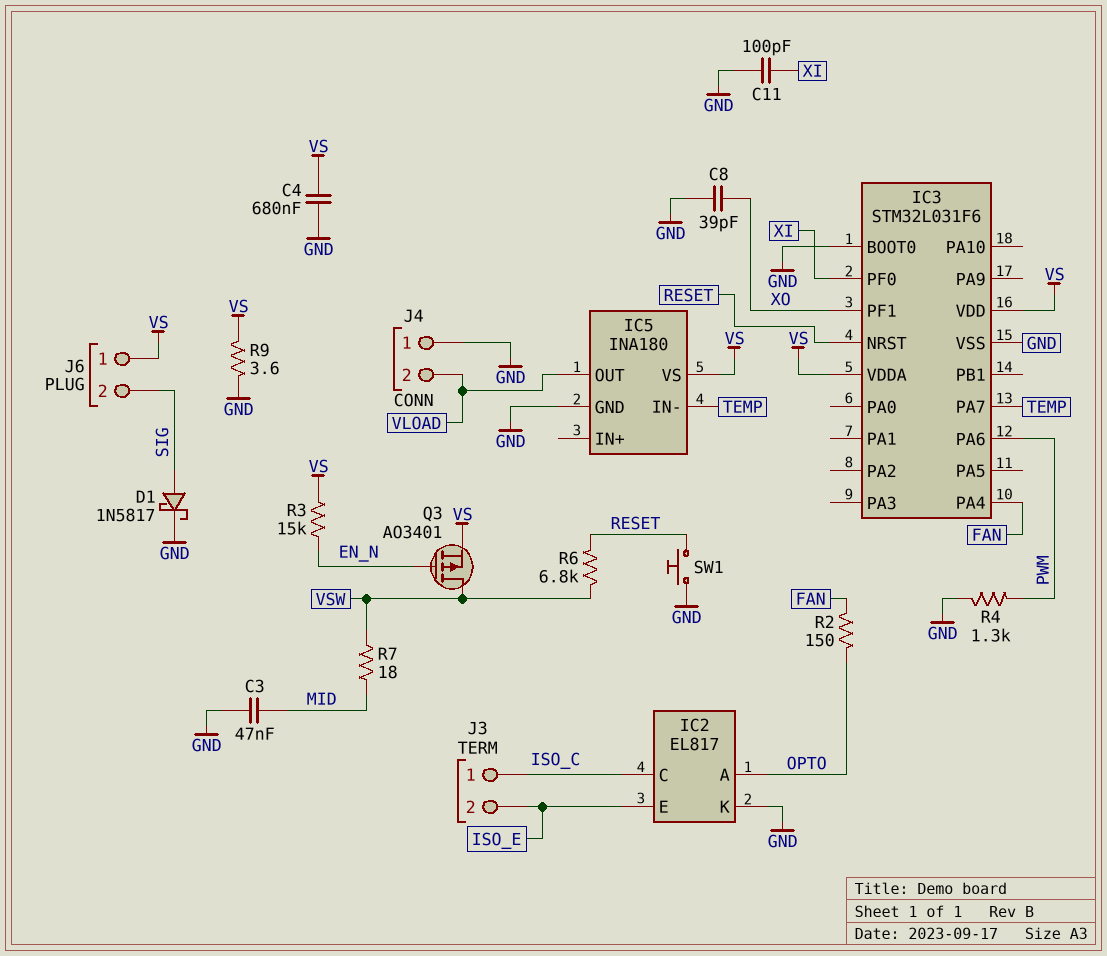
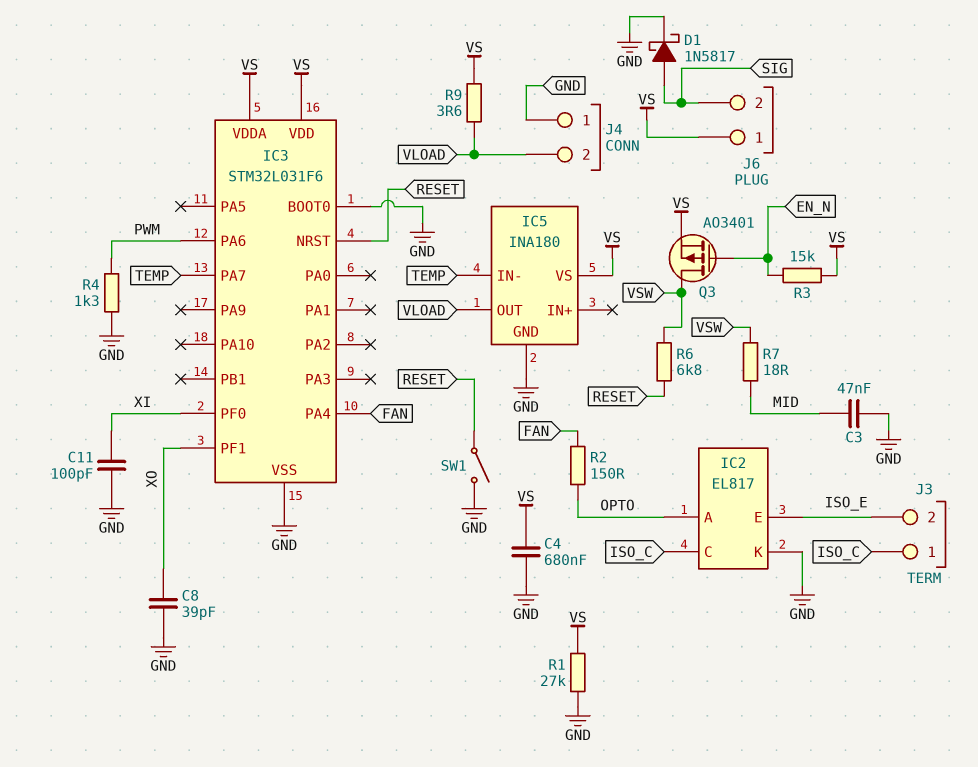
R1: none -> 27k (GND, VS)
R9: 3.6 (GND, VS) -> 3.6 (VLOAD, VS)
SW1: button (GND, RESET) -> switch (GND, RESET)

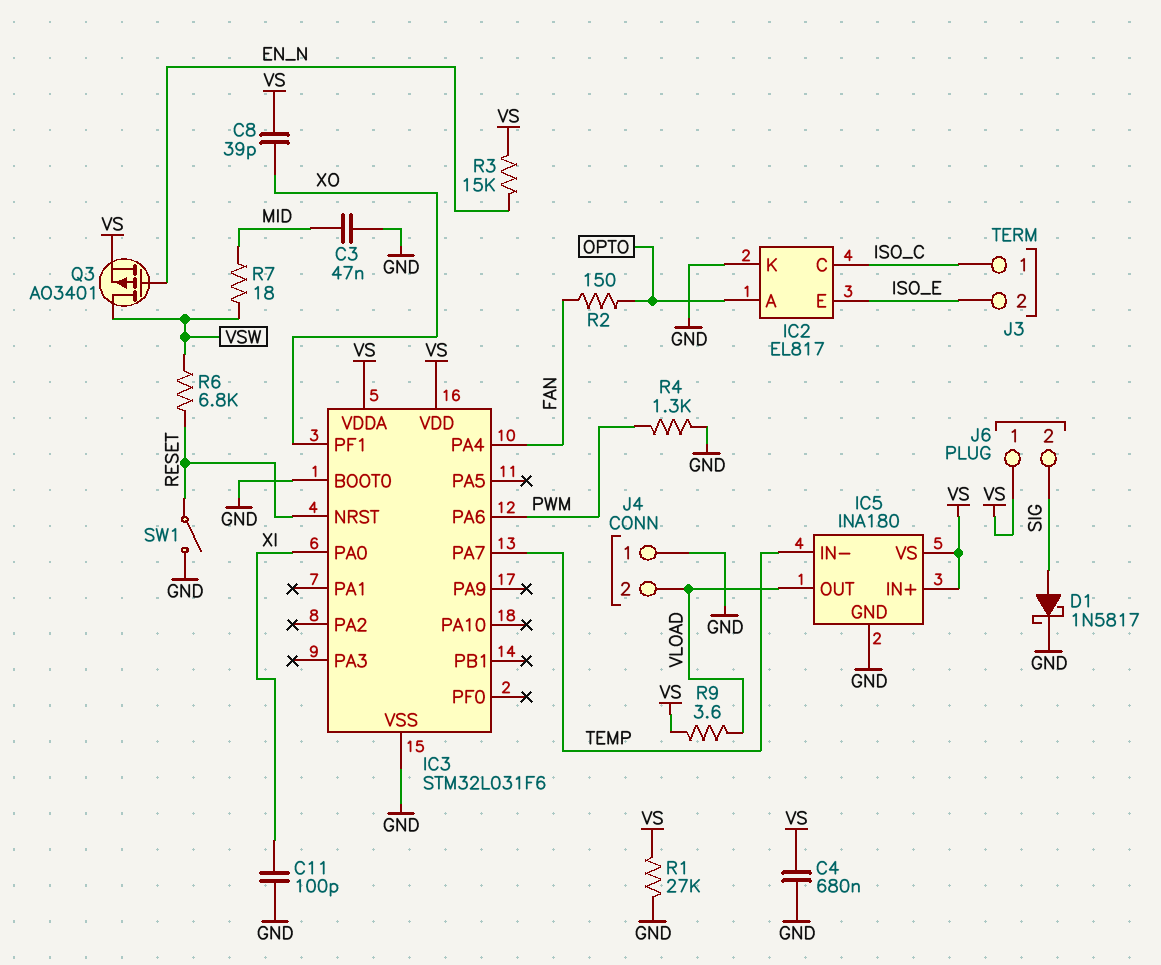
C8: 39pF (GND, XO) -> 39pF (VS, XO)
IC3 pin PA0: none -> XI
IC3 pin PF0: XI -> none
IC5 pin IN+: none -> VS

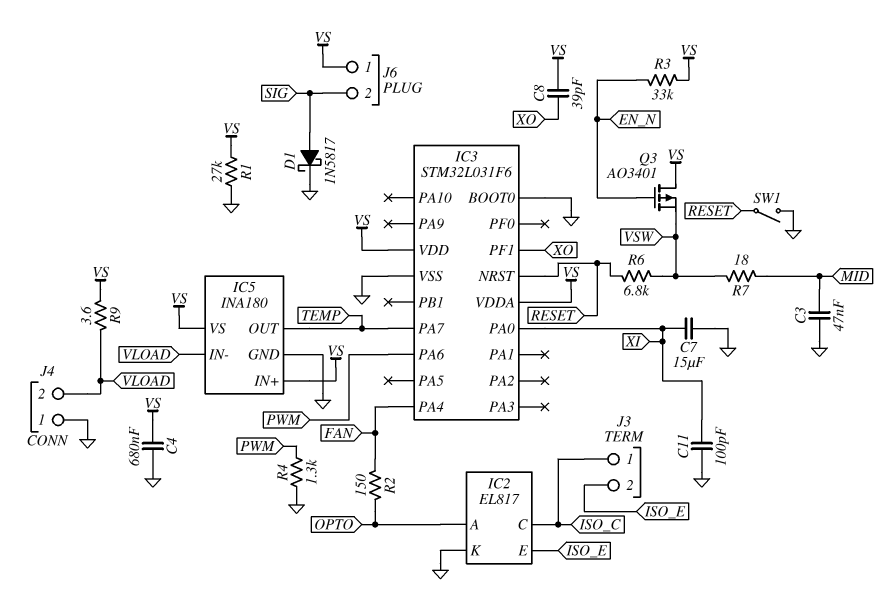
C7: none -> 15uF (GND, XI)
IC5 pin IN-: TEMP -> VLOAD
IC5 pin OUT: VLOAD -> TEMP
Q3: PMOS AO3401 (G EN_N, D VSW, S VS) -> PMOS AO3401 (G EN_N, D VS, S VSW)
R3: 15k (EN_N, VS) -> 33k (EN_N, VS)

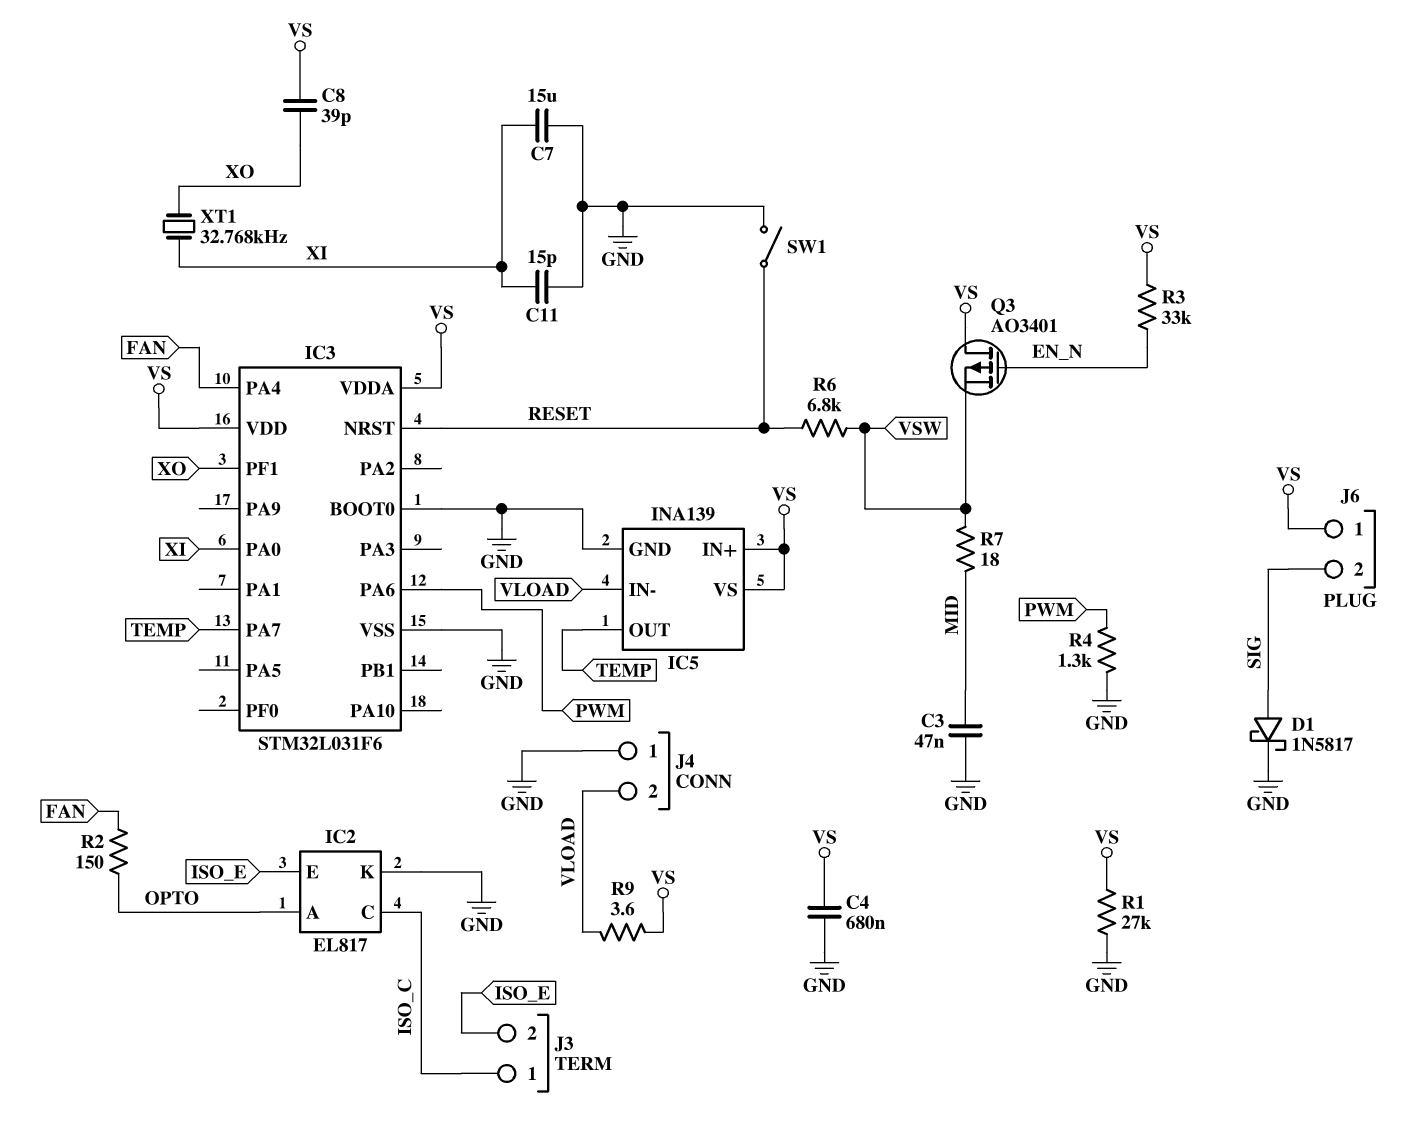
C11: 100pF (GND, XI) -> 15pF (GND, XI)
IC5: INA180 -> INA139
XT1: none -> 32.768kHz (XI, XO)

